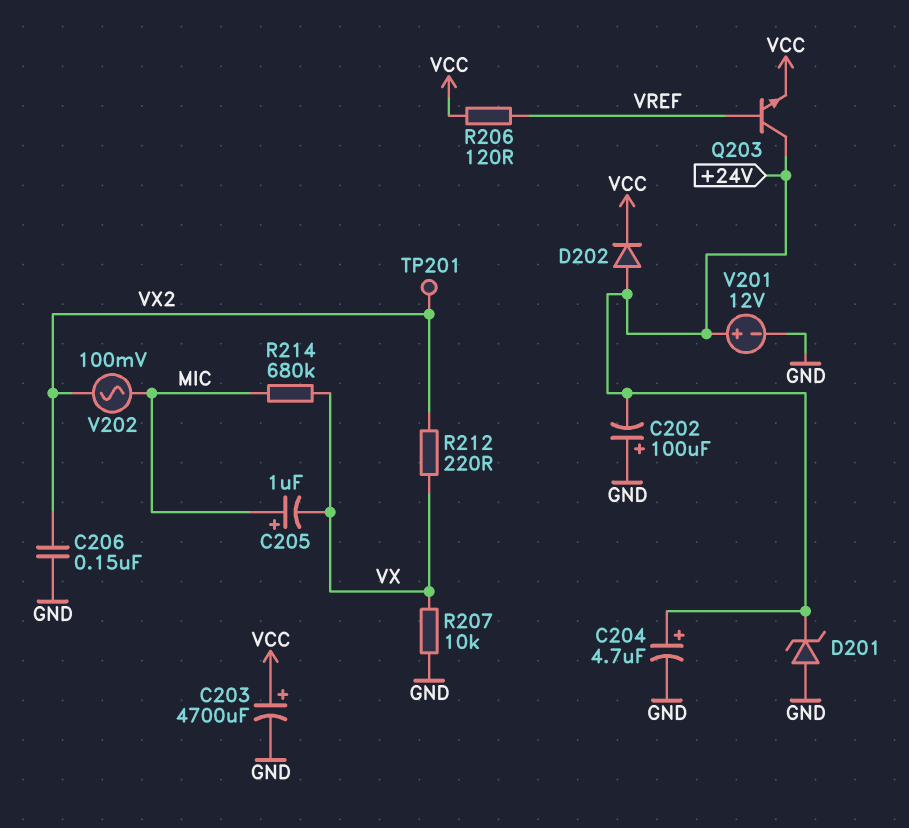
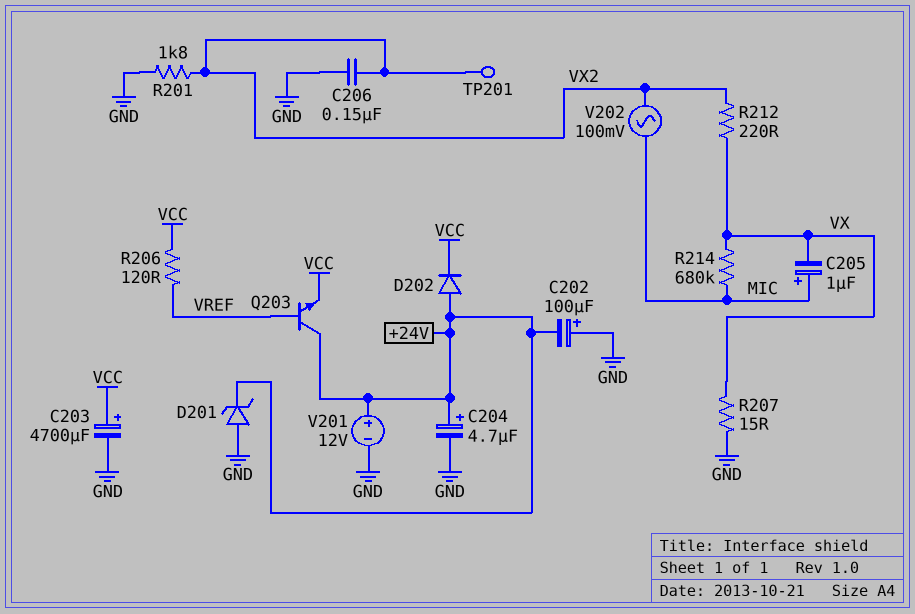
R201: none -> 1.8k (GND, VX2)
R207: 10k (GND, VX) -> 15 (GND, VX)

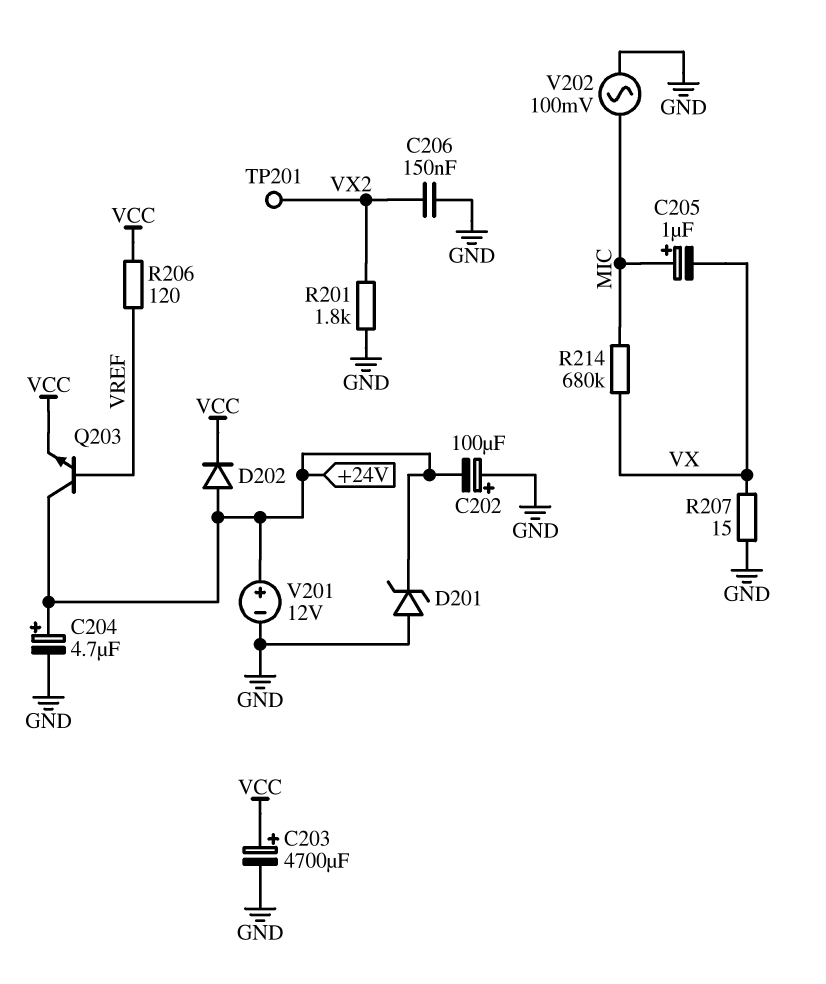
R212: 220 (VX, VX2) -> none
V202: AC 100mV (MIC, VX2) -> AC 100mV (GND, MIC)

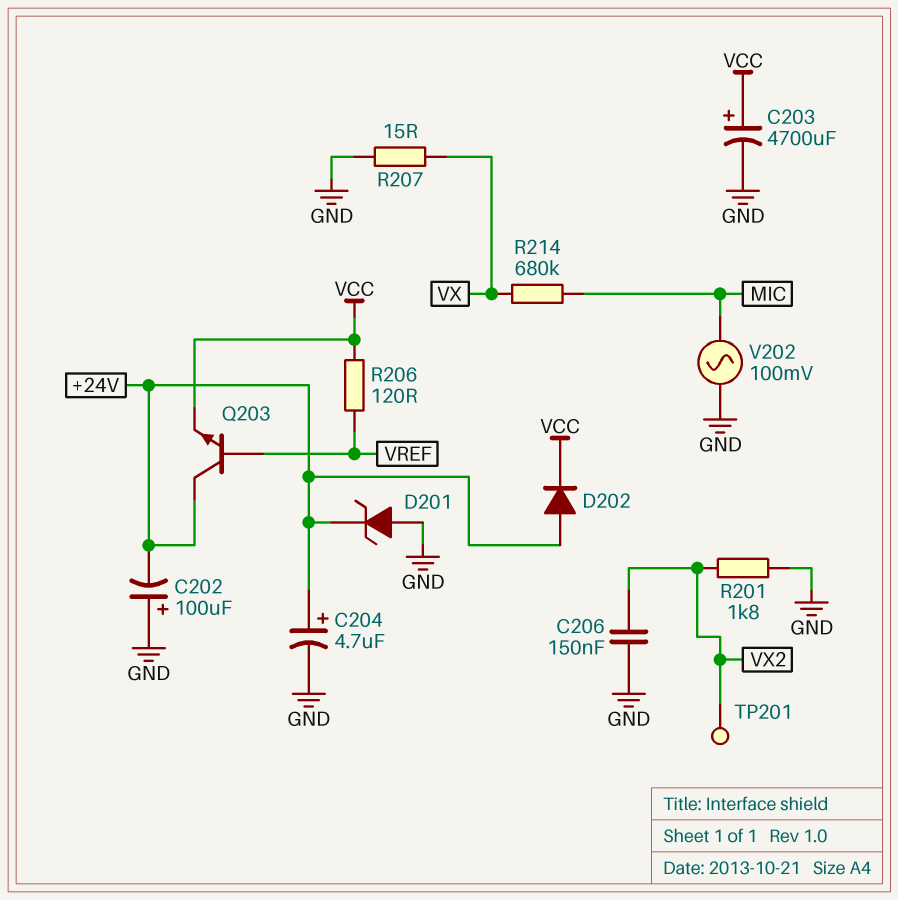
C205: 1uF (plus MIC, minus VX) -> none
V201: 12V (plus +24V, minus GND) -> none

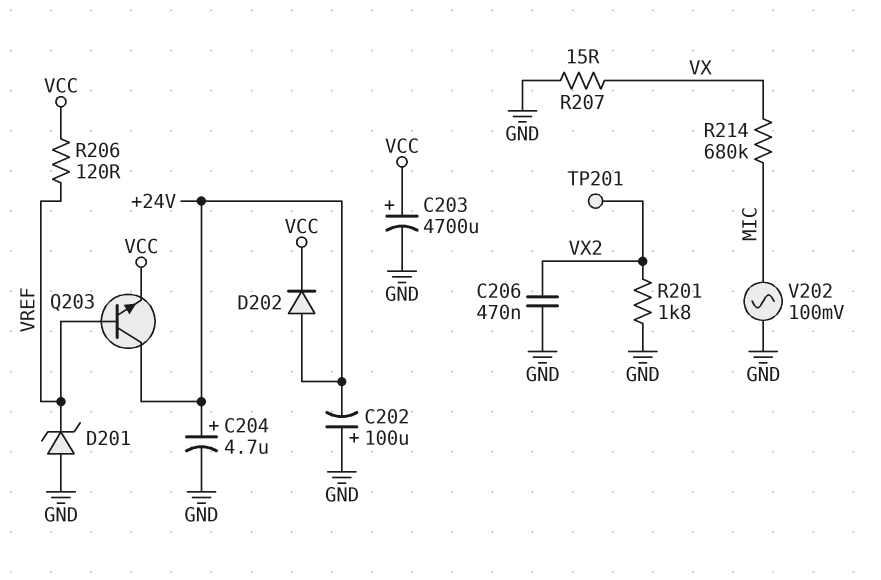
C206: 150nF (GND, VX2) -> 470nF (GND, VX2)
D201: zener (A GND, K +24V) -> zener (A GND, K VREF)

